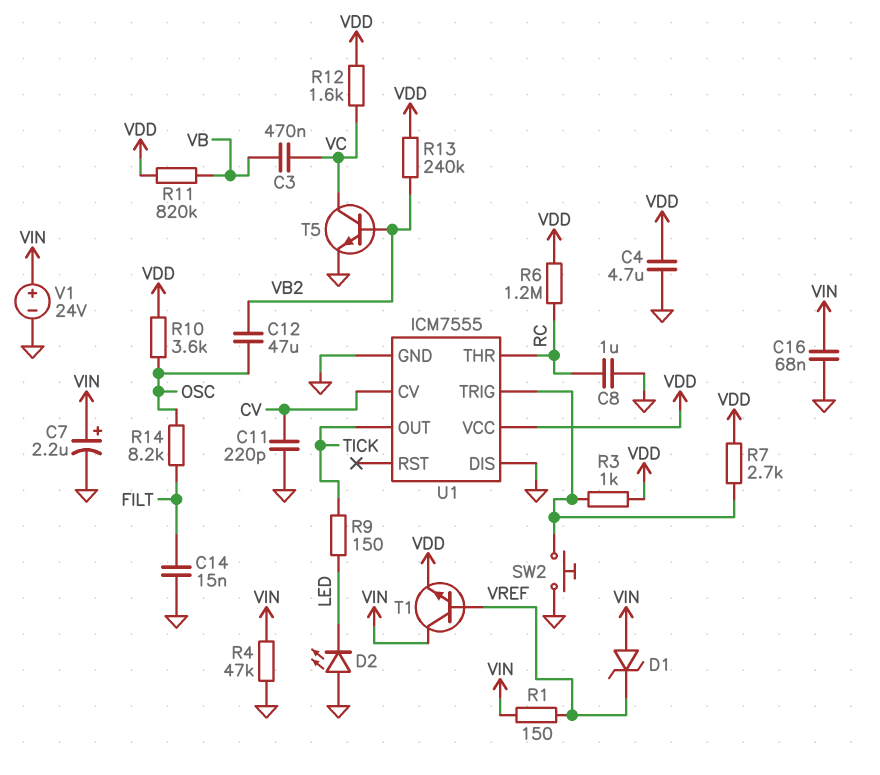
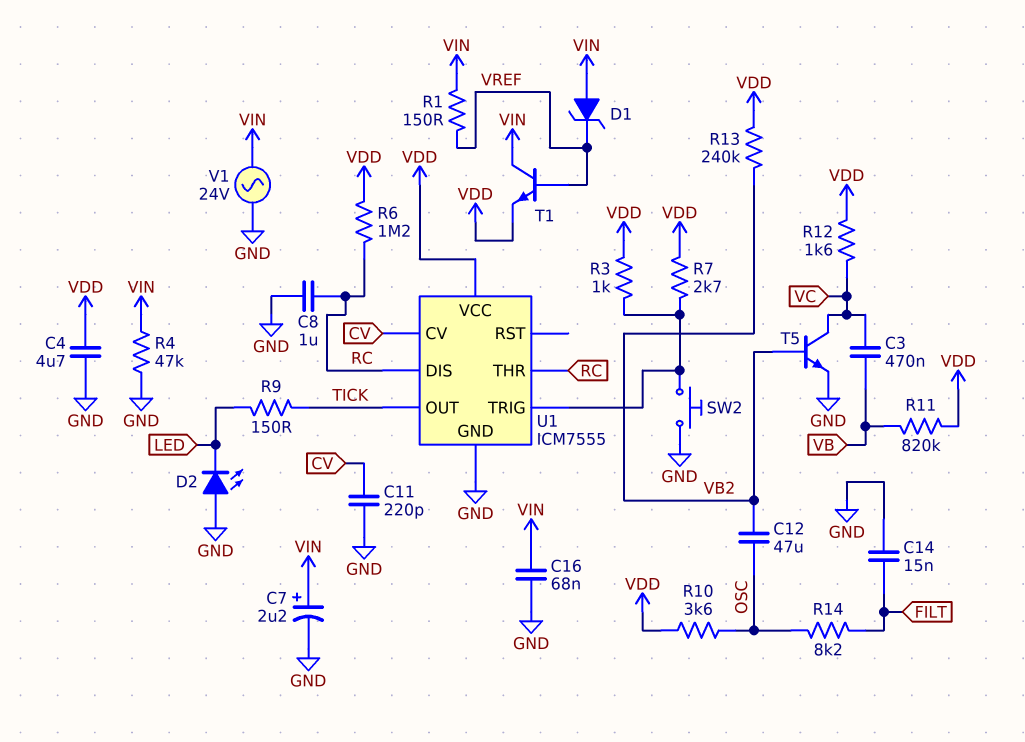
U1 pin DIS: GND -> RC
V1: 24V (plus VIN, minus GND) -> AC 24V (GND, VIN)

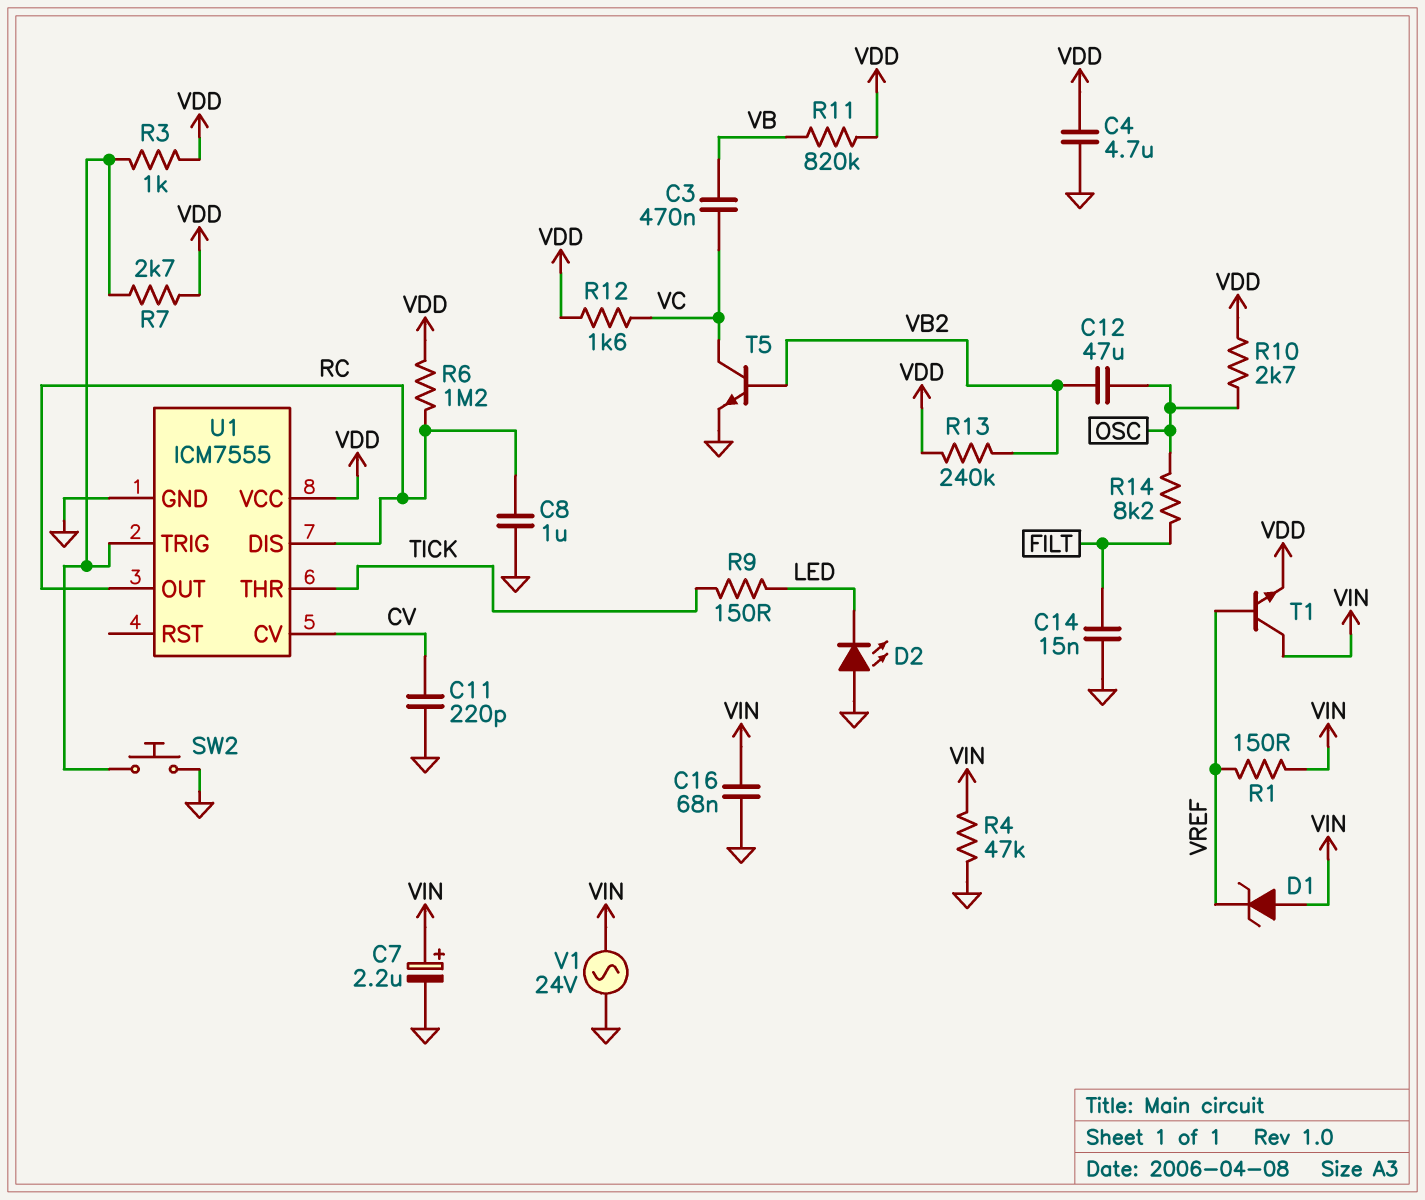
R10: 3.6k (OSC, VDD) -> 2.7k (OSC, VDD)
U1 pin OUT: TICK -> RC
U1 pin THR: RC -> TICK

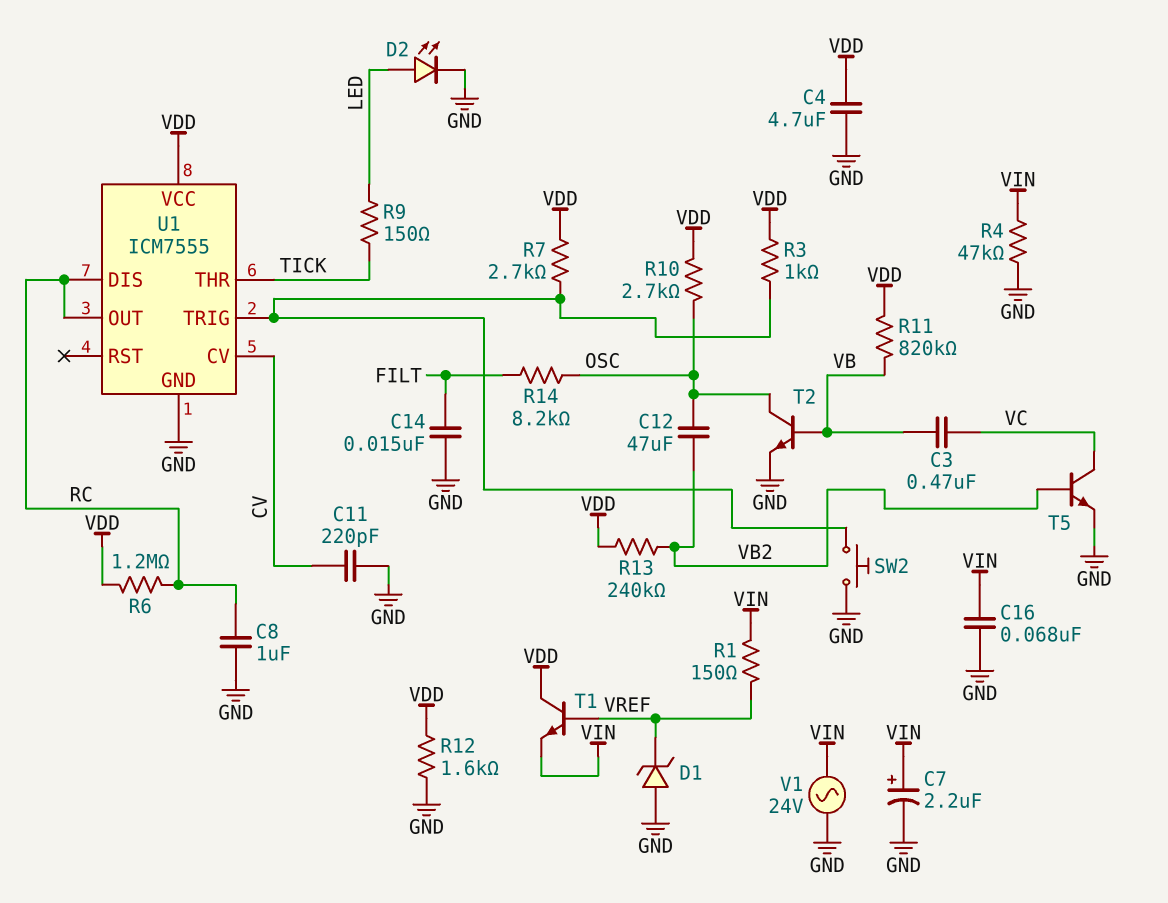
D1: zener (A VIN, K VREF) -> zener (A GND, K VREF)
D2: LED (A GND, K LED) -> LED (A LED, K GND)
R12: 1.6k (VC, VDD) -> 1.6k (GND, VDD)
T1: NPN (B VREF, C VIN, E VDD) -> NPN (B VREF, C VDD, E VIN)
T2: none -> NPN (B VB, C OSC, E GND)

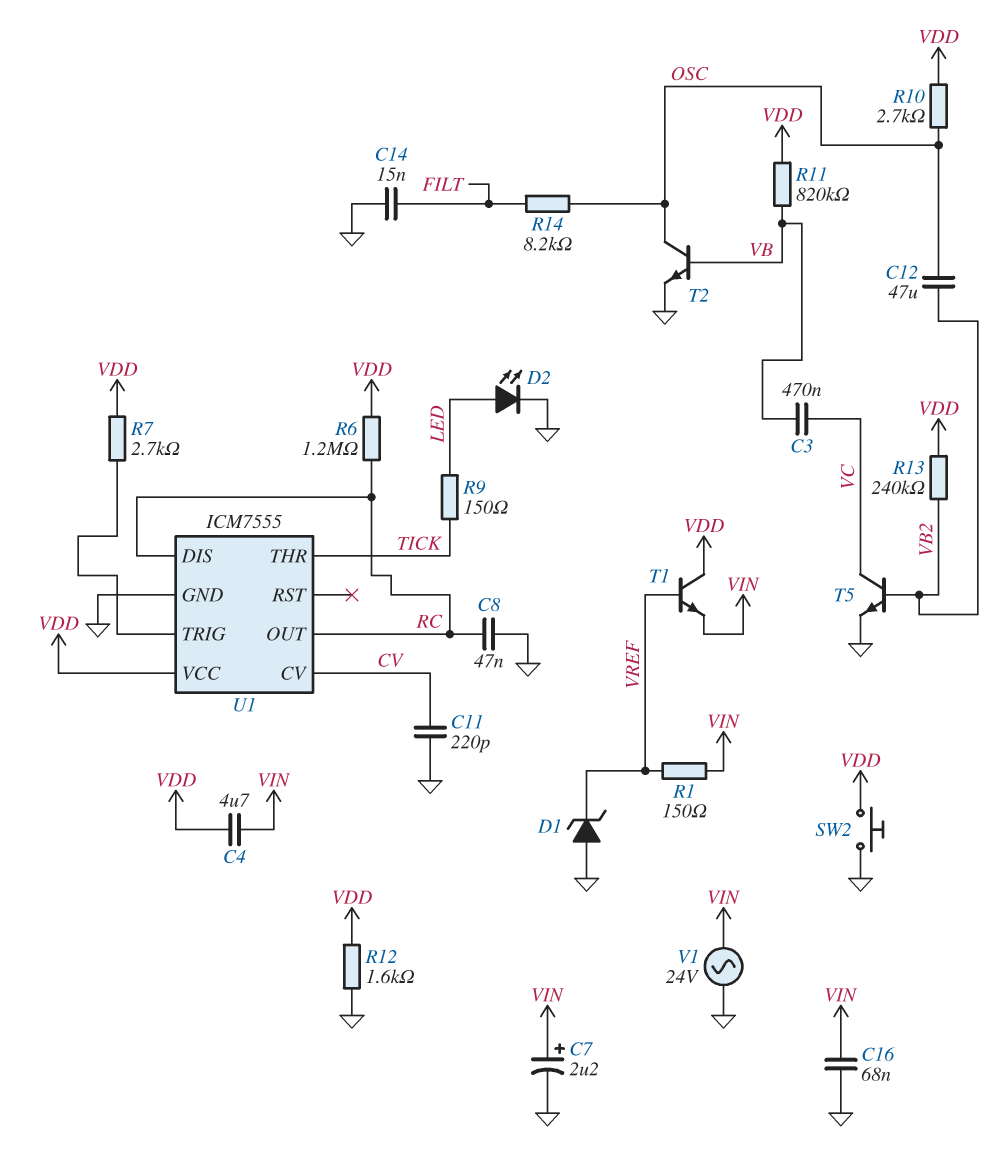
C4: 4.7uF (GND, VDD) -> 4.7uF (VDD, VIN)
C8: 1uF (GND, RC) -> 47nF (GND, RC)
R3: 1k (U1/TRIG, VDD) -> none
R4: 47k (GND, VIN) -> none
SW2: button (GND, U1/TRIG) -> button (GND, VDD)

